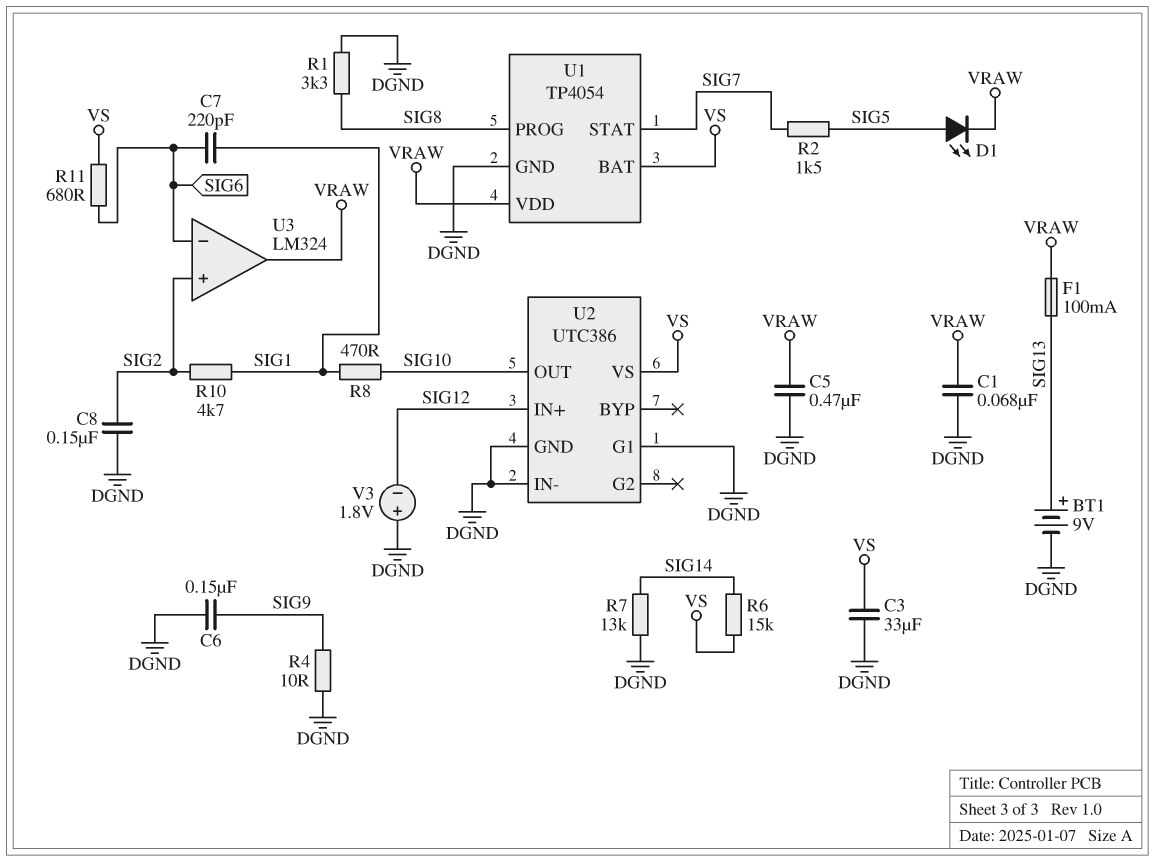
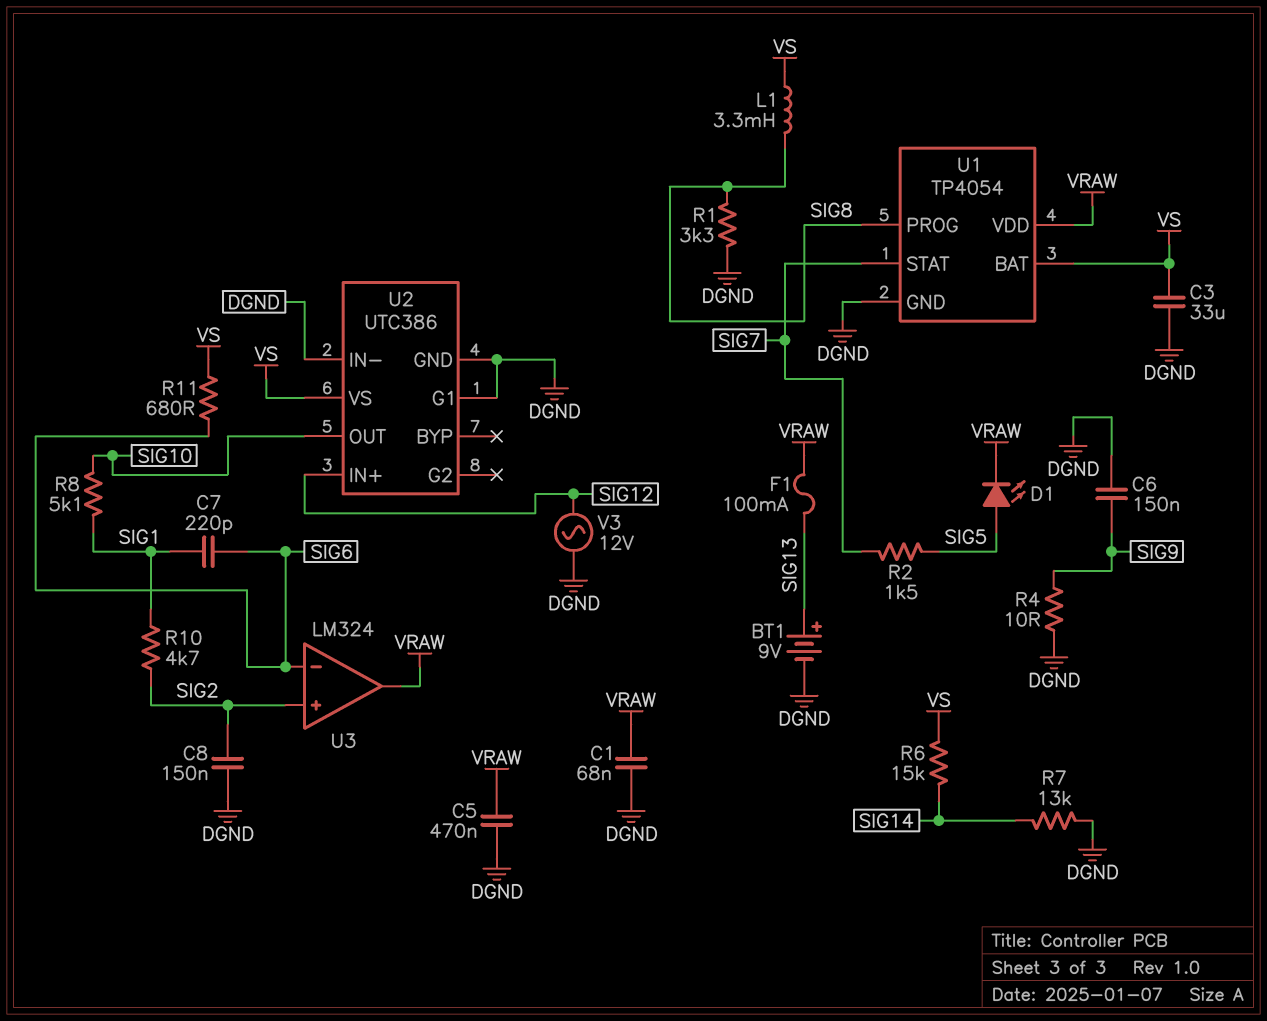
L1: none -> 3.3mH (SIG8, VS)
R8: 470 (SIG1, SIG10) -> 5.1k (SIG1, SIG10)
V3: 1.8V (plus DGND, minus SIG12) -> AC 12V (DGND, SIG12)

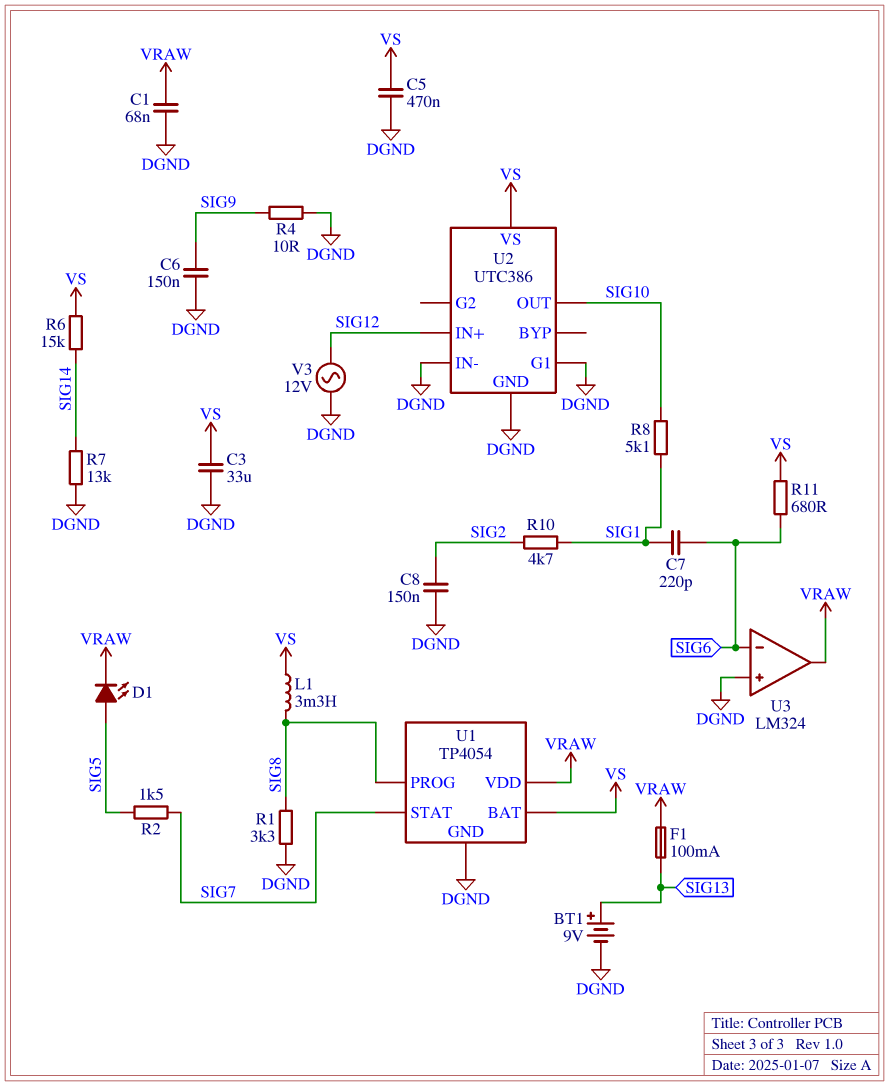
C5: 470nF (DGND, VRAW) -> 470nF (DGND, VS)
U3 pin in+: SIG2 -> DGND

